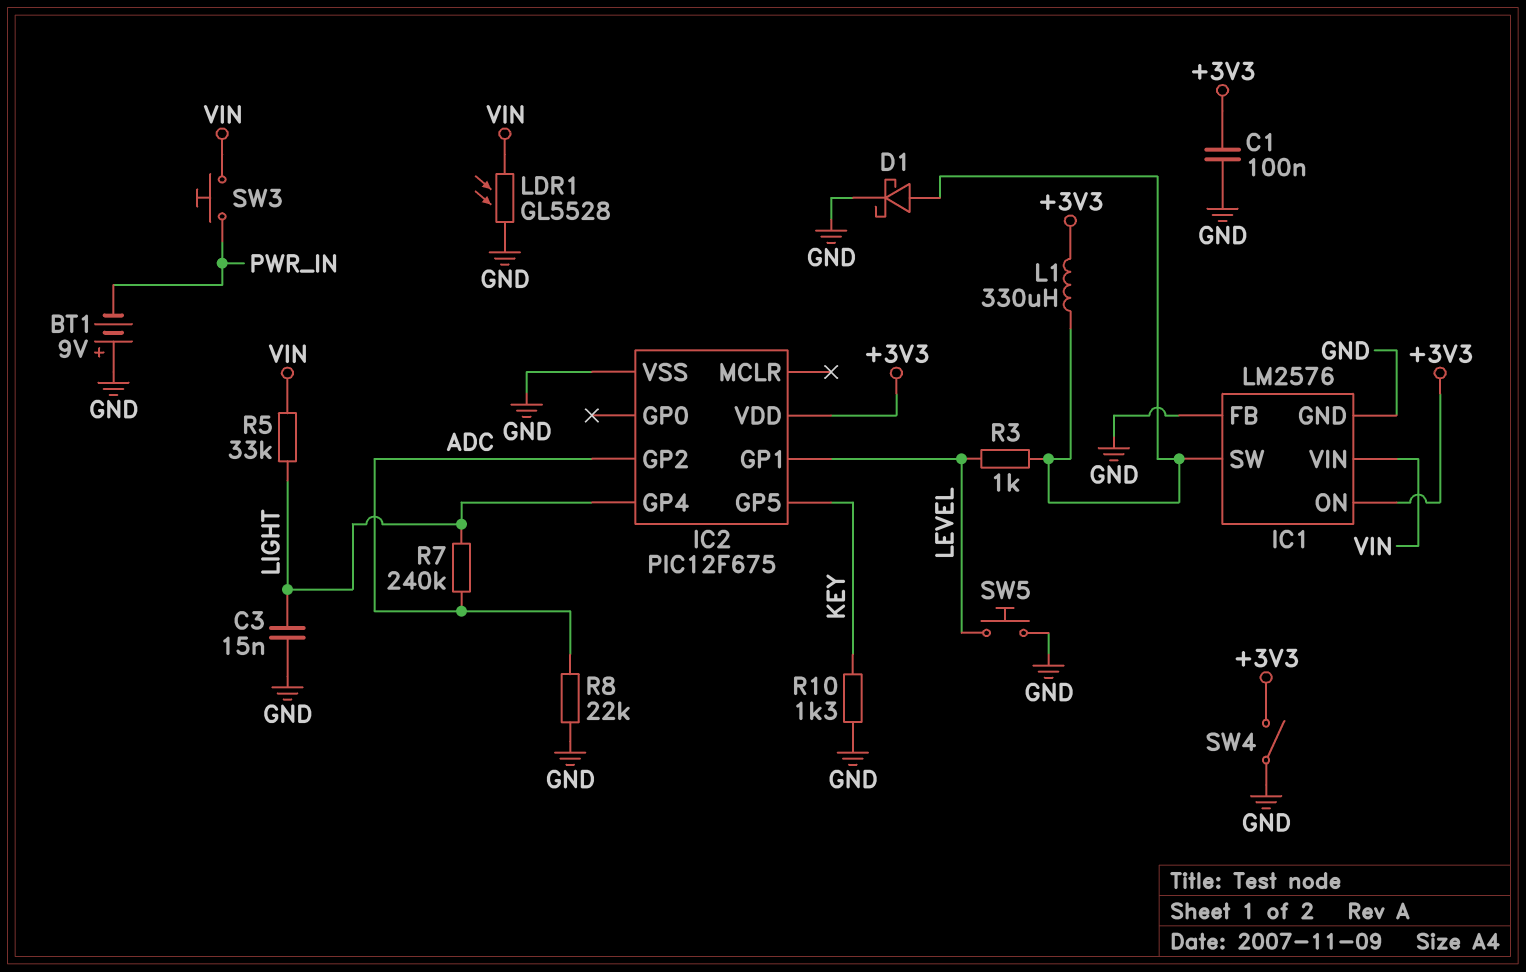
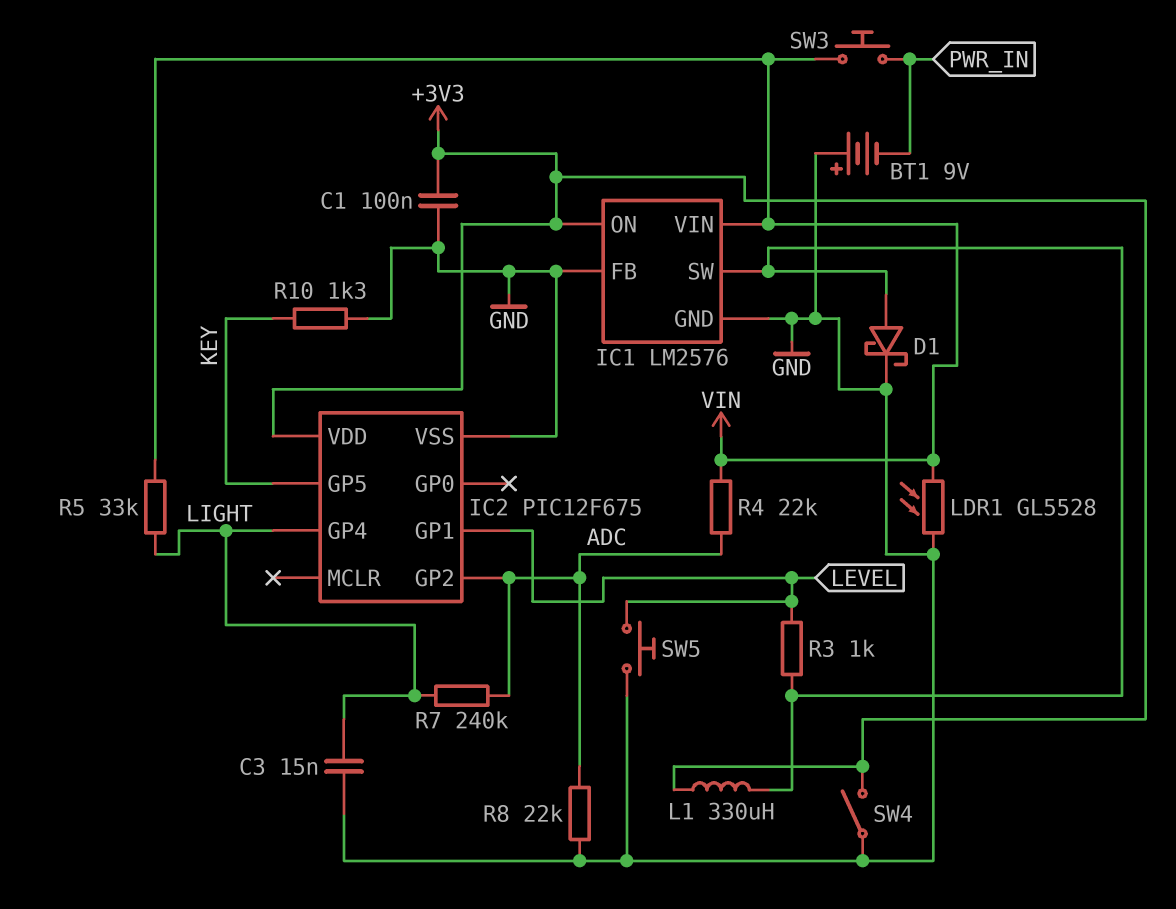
R4: none -> 22k (ADC, VIN)

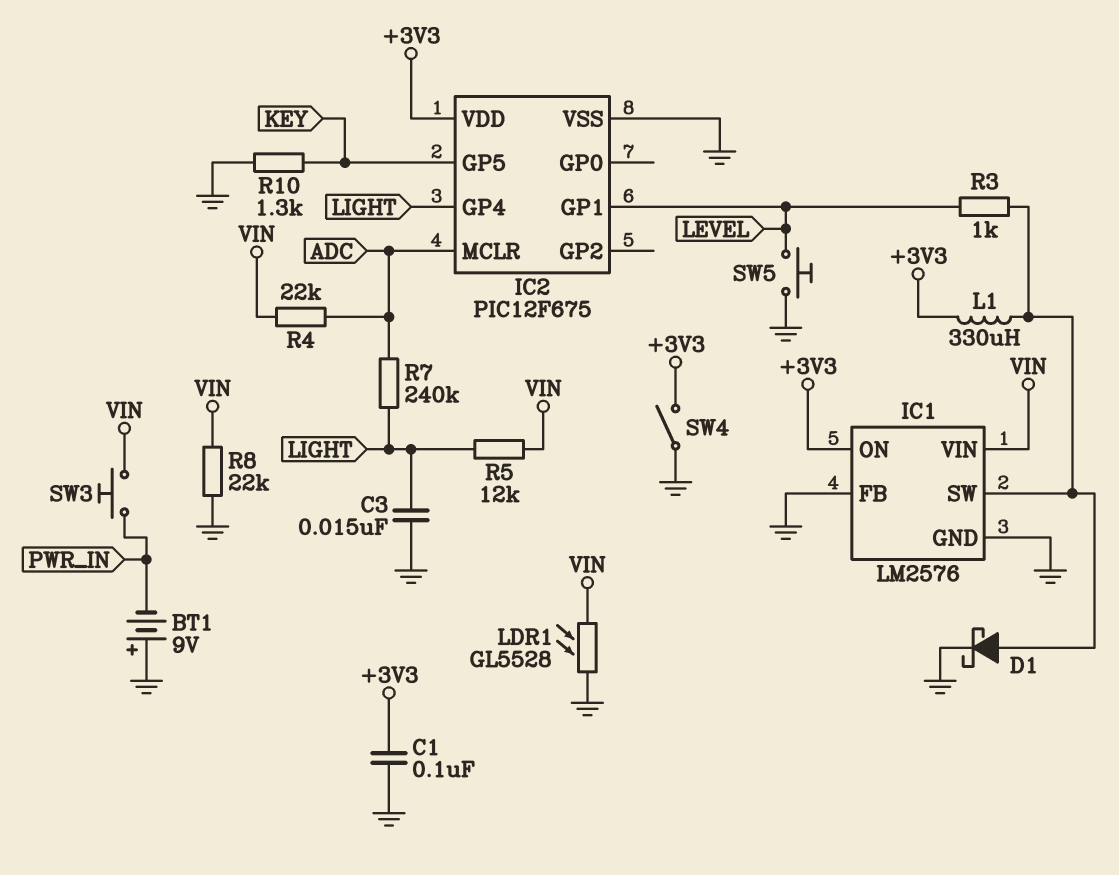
IC2 pin GP2: ADC -> none
IC2 pin MCLR: none -> ADC
R5: 33k (LIGHT, VIN) -> 12k (LIGHT, VIN)
R8: 22k (ADC, GND) -> 22k (GND, VIN)

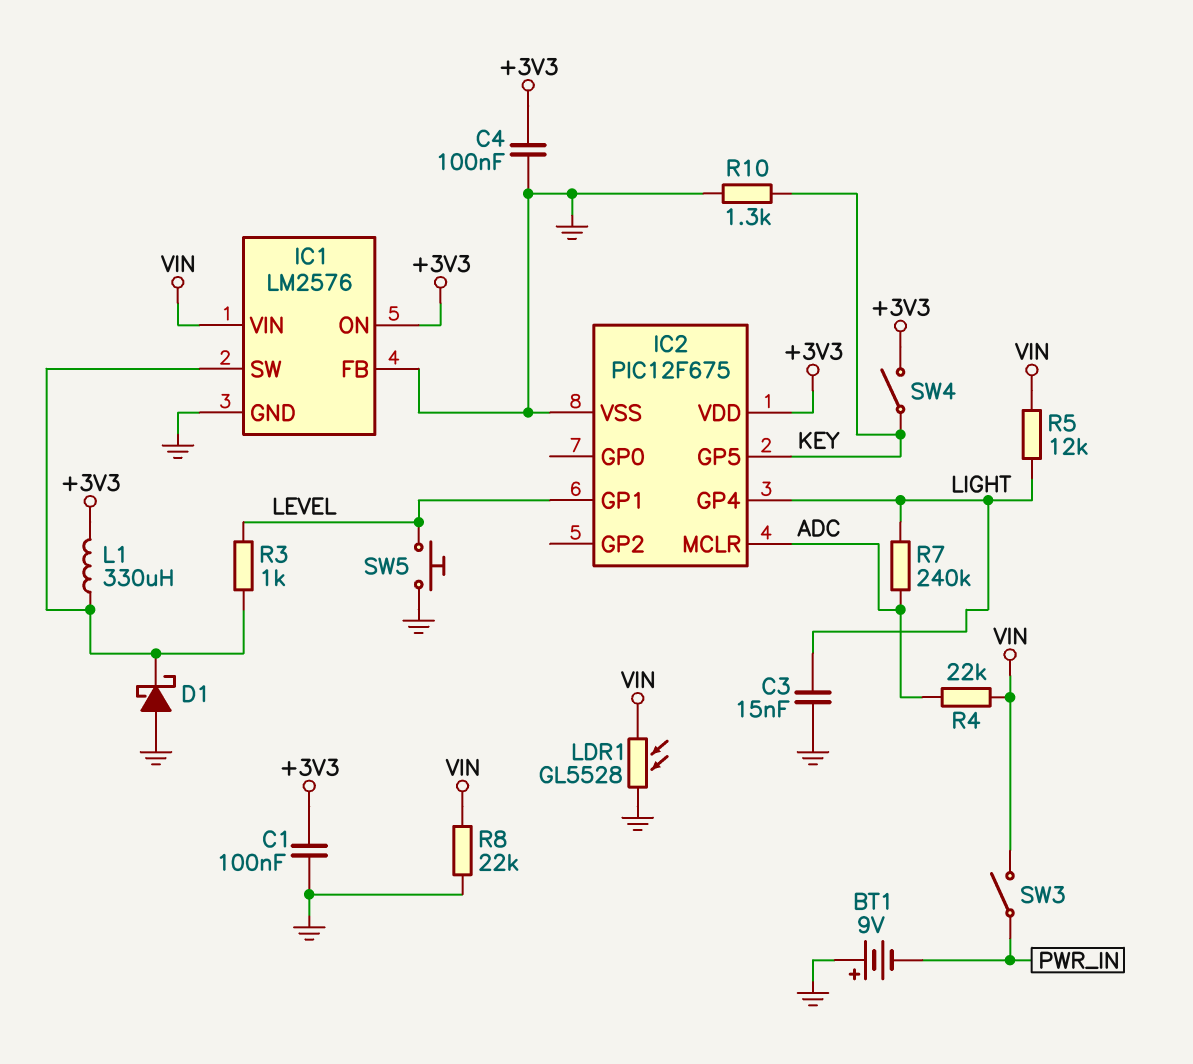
C4: none -> 100nF (+3V3, GND)
D1: schottky (A IC1/SW, K GND) -> schottky (A GND, K IC1/SW)
SW3: button (PWR_IN, VIN) -> switch (PWR_IN, VIN)
SW4: switch (+3V3, GND) -> switch (+3V3, KEY)

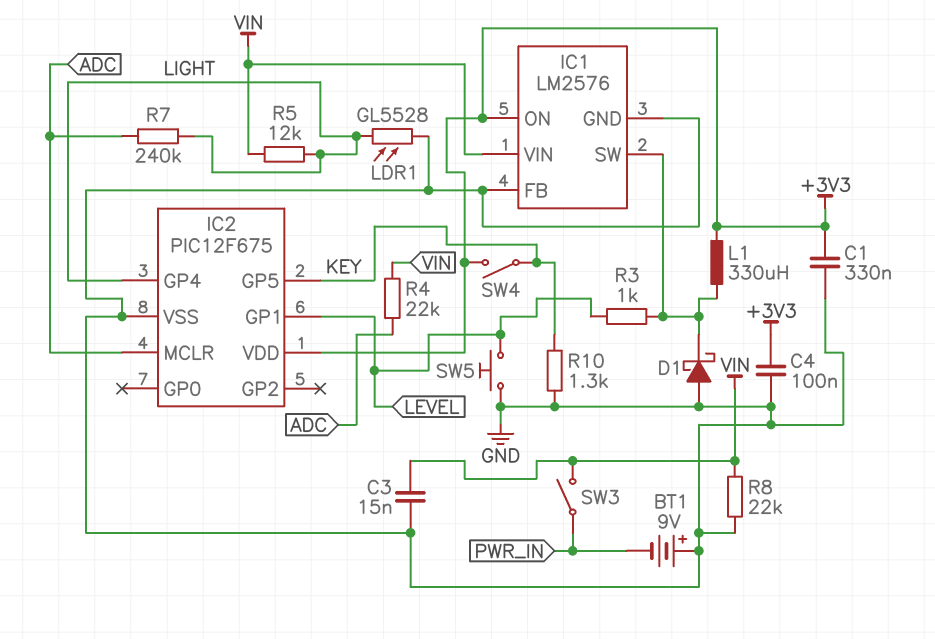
C1: 100nF (+3V3, GND) -> 330nF (+3V3, GND)
C3: 15nF (GND, LIGHT) -> 15nF (GND, VIN)
LDR1: GL5528 (GND, VIN) -> GL5528 (GND, LIGHT)

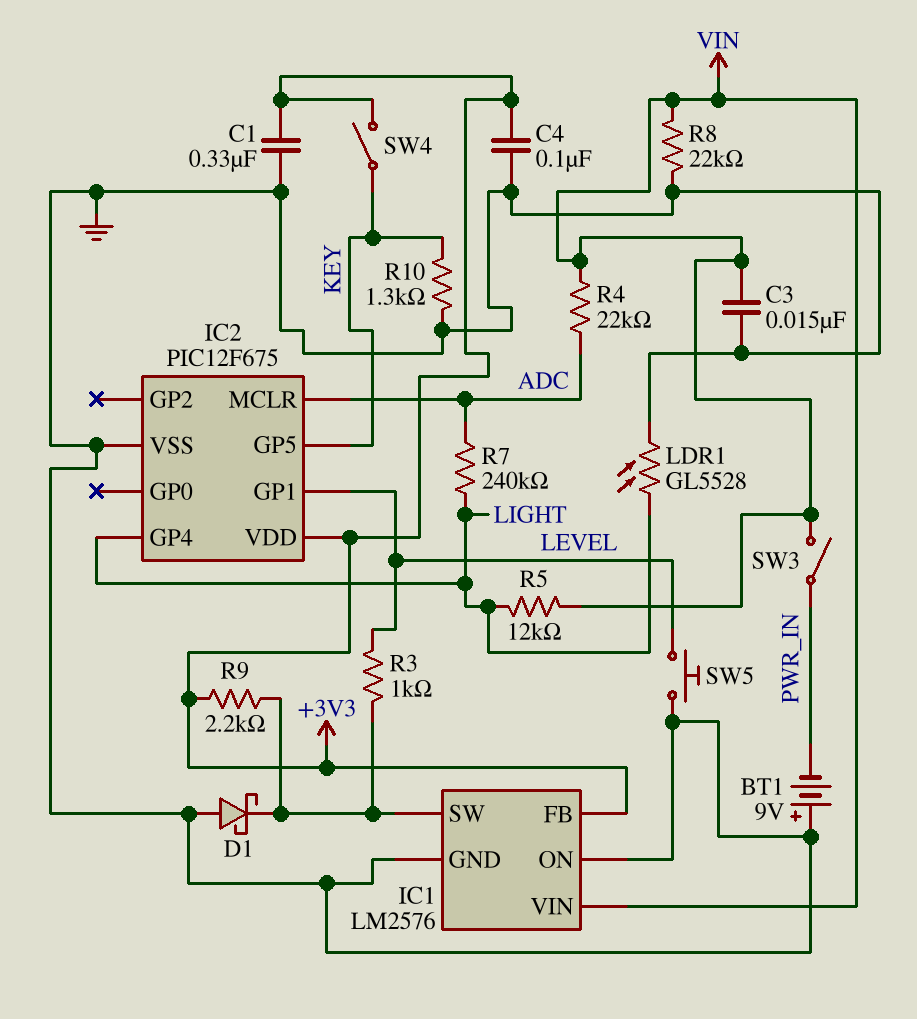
IC1 pin FB: GND -> +3V3
IC1 pin ON: +3V3 -> GND
L1: 330uH (+3V3, IC1/SW) -> none
R9: none -> 2.2k (+3V3, IC1/SW)

